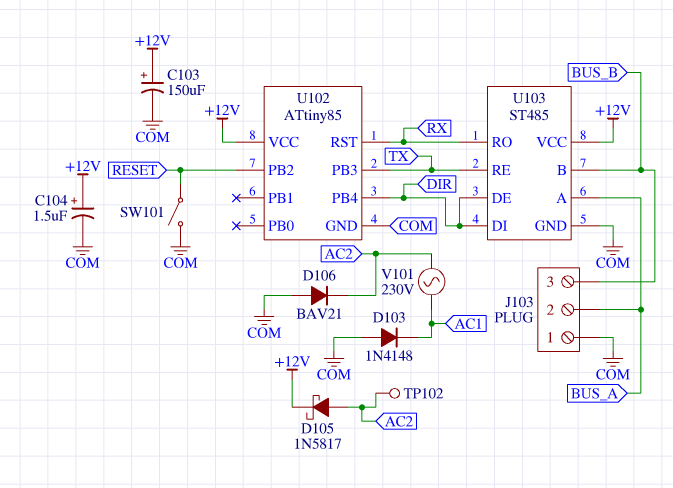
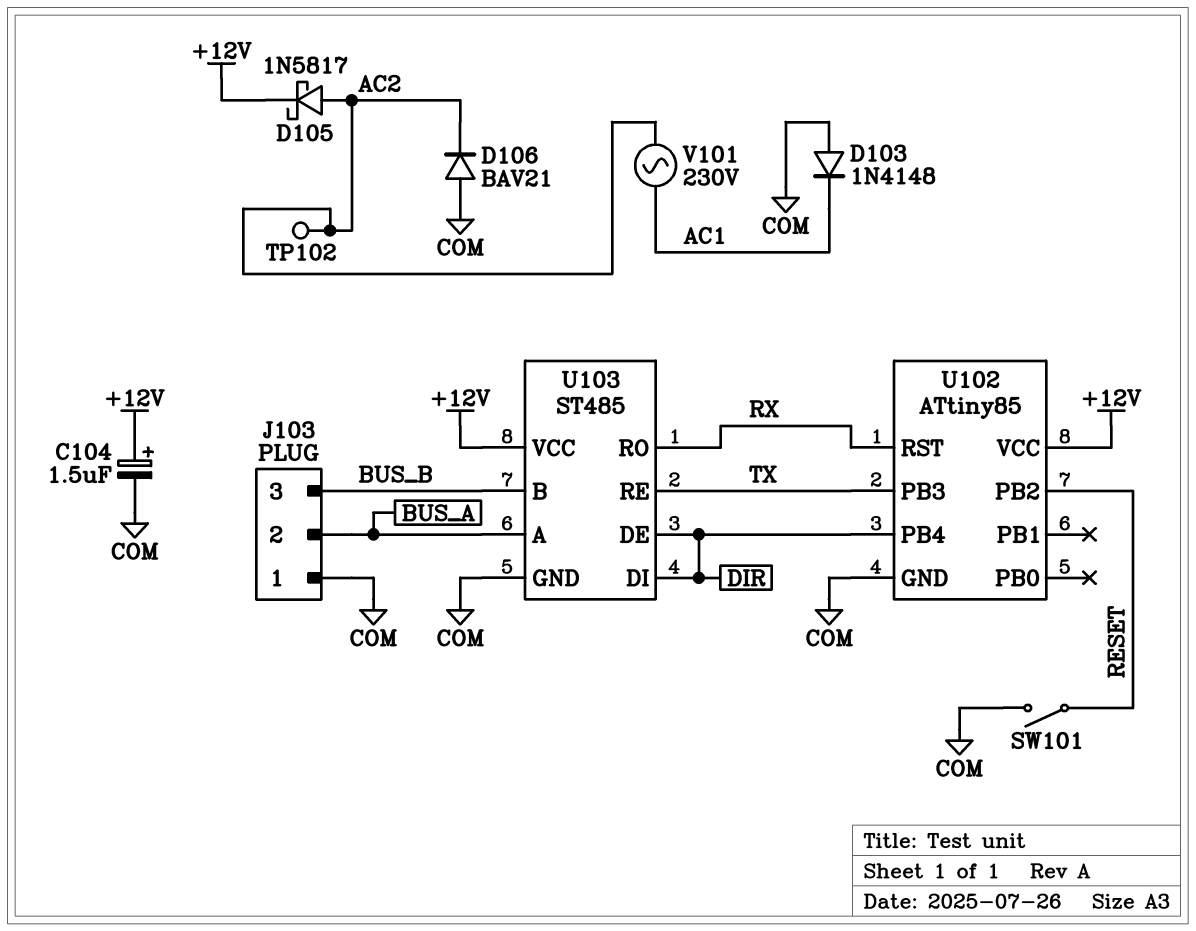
C103: 150uF (plus +12V, minus COM) -> none

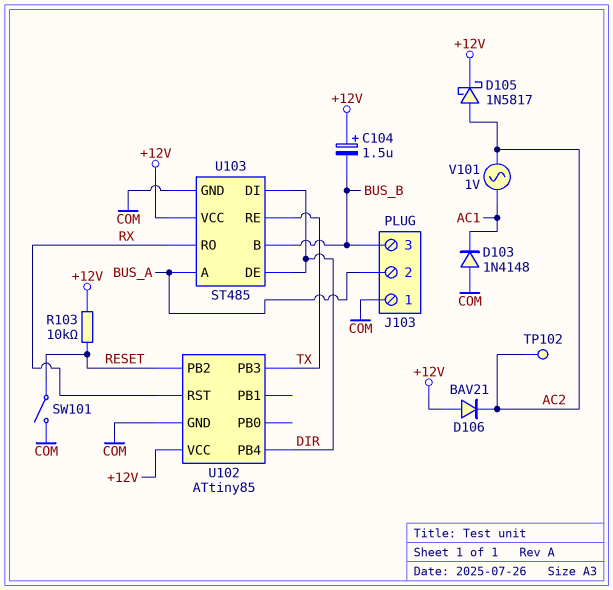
C104: 1.5uF (plus +12V, minus COM) -> 1.5uF (plus +12V, minus BUS_B)
D106: diode BAV21 (A COM, K AC2) -> diode BAV21 (A +12V, K AC2)
R103: none -> 10k (+12V, RESET)
V101: AC 230V (AC1, AC2) -> AC 1V (AC1, AC2)

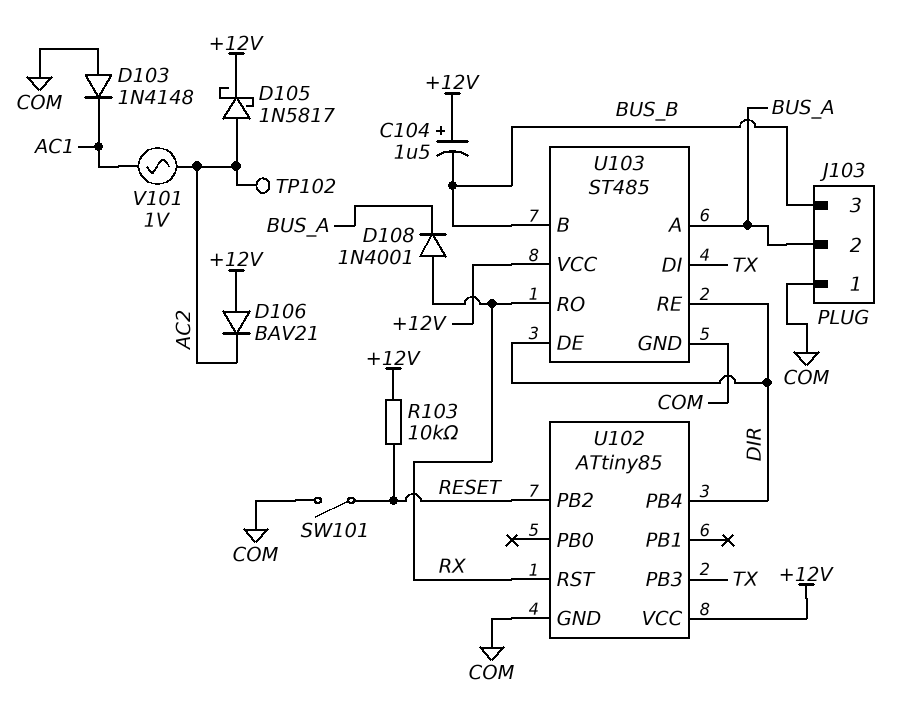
D108: none -> diode 1N4001 (A RX, K BUS_A)
U103 pin DI: DIR -> TX
U103 pin RE: TX -> DIR

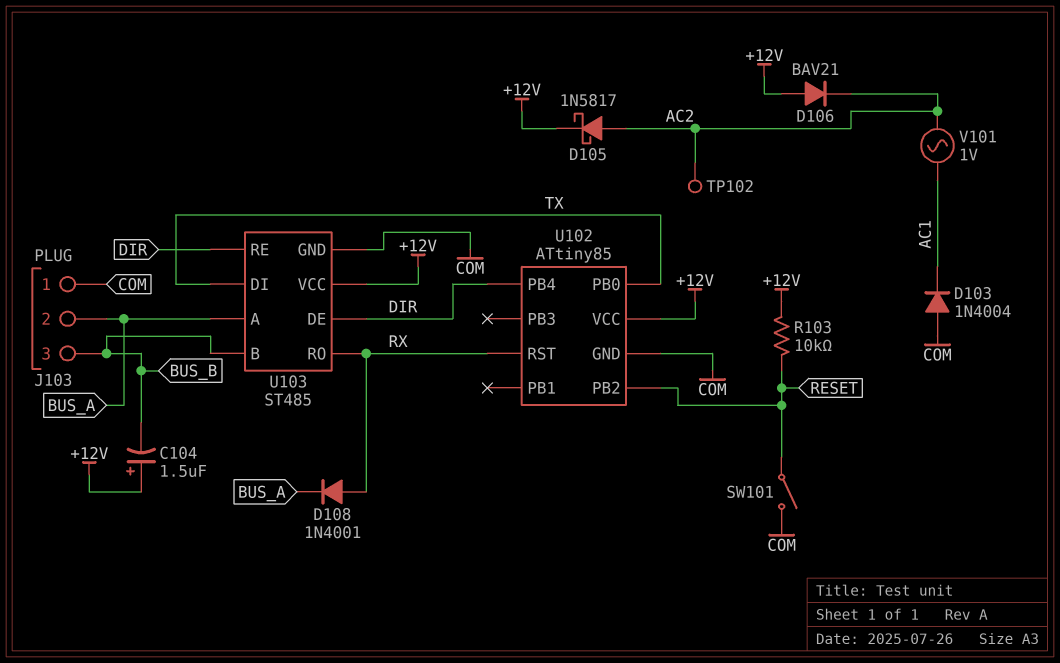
D103: diode 1N4148 (A COM, K AC1) -> diode 1N4004 (A COM, K AC1)
U102 pin PB0: none -> TX
U102 pin PB3: TX -> none

